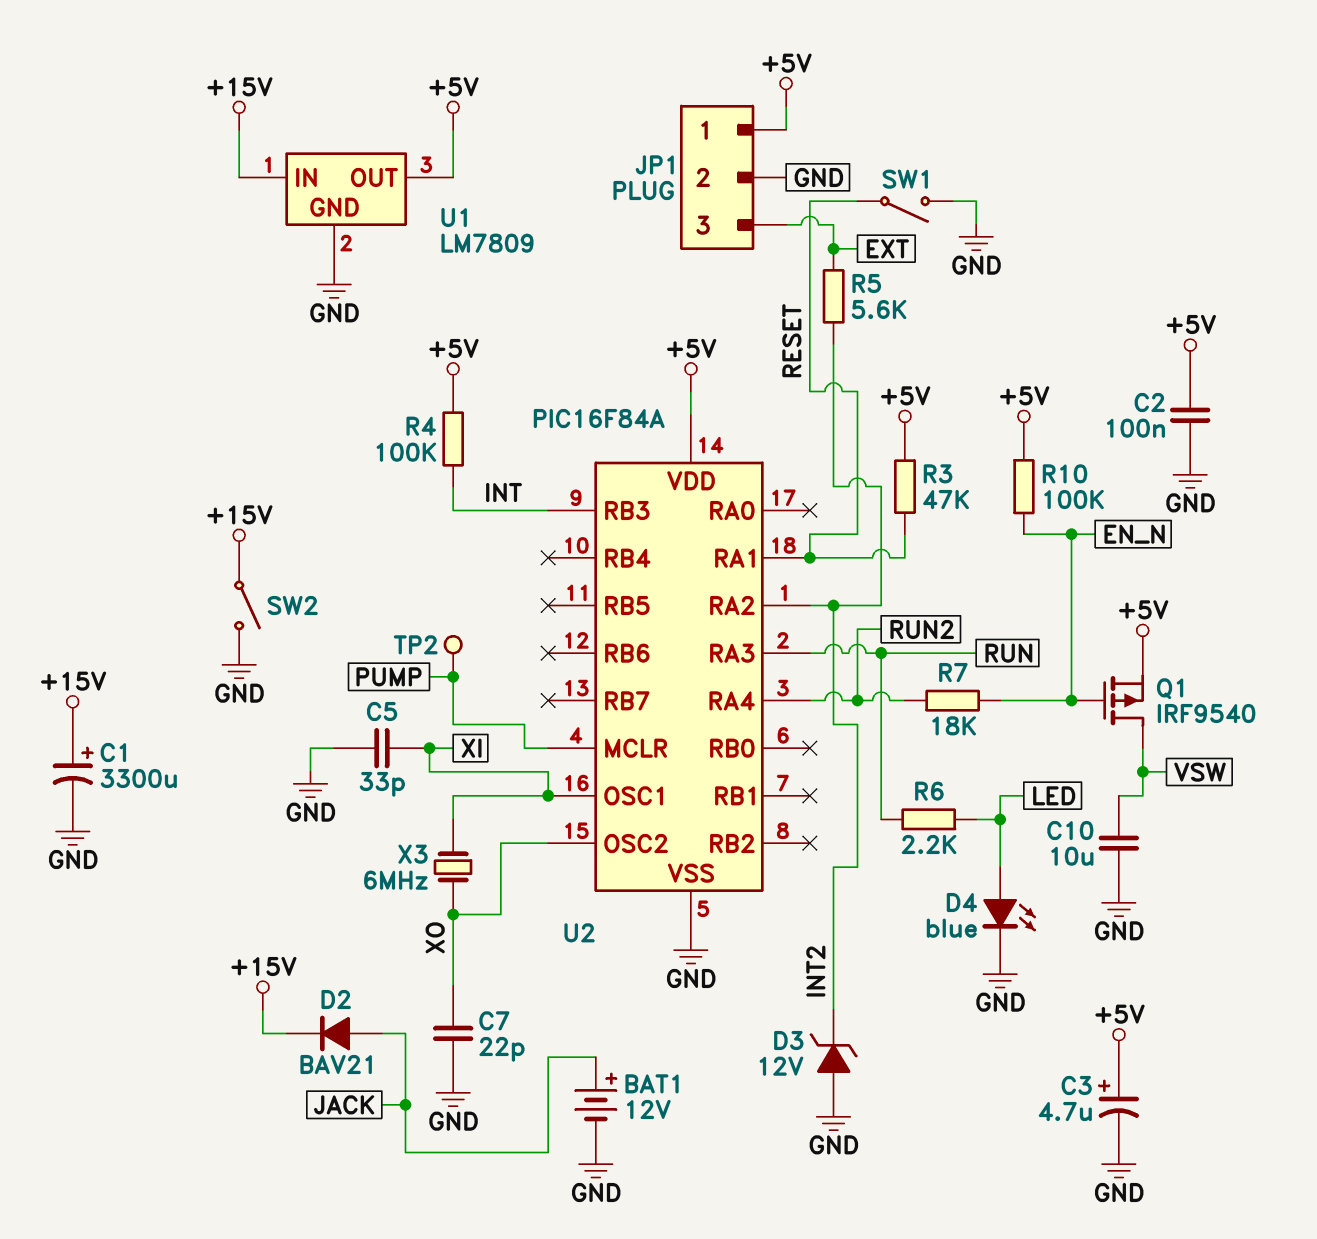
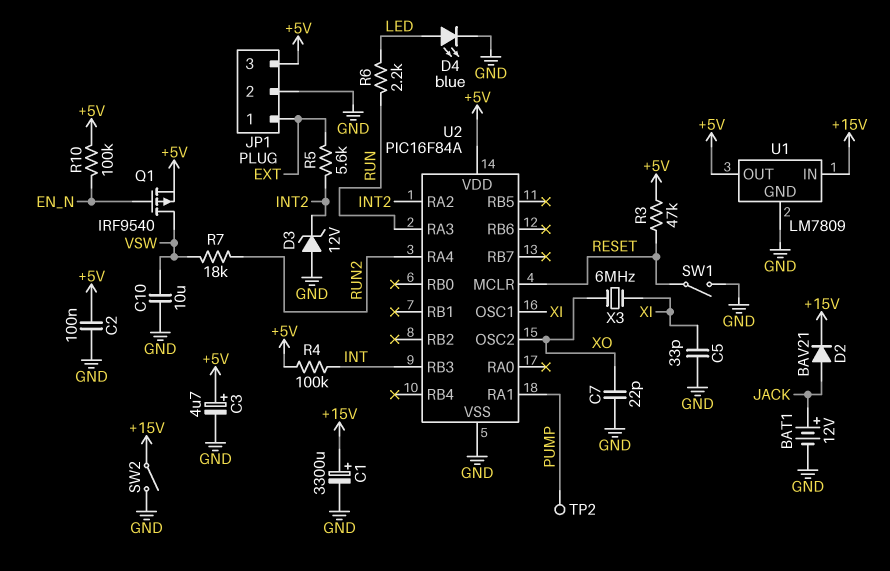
JP1 pin 1: +5V -> EXT
JP1 pin 3: EXT -> +5V
R7: 18k (EN_N, RUN2) -> 18k (RUN2, VSW)
U2 pin MCLR: PUMP -> RESET
U2 pin RA1: RESET -> PUMP

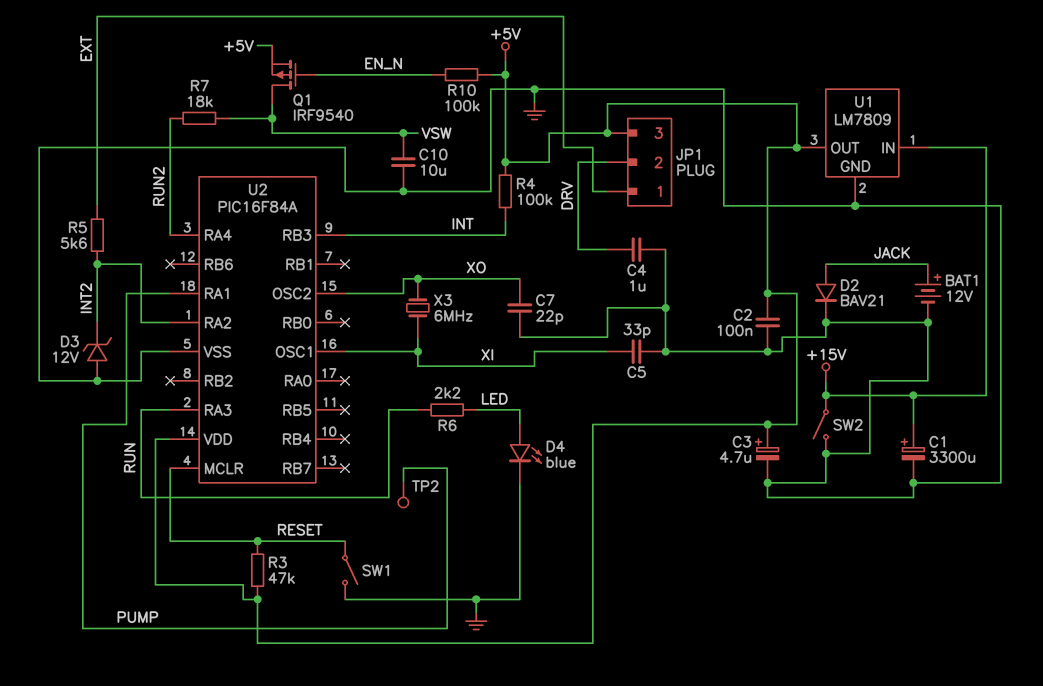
C4: none -> 1uF (DRV, GND)
D2: diode BAV21 (A JACK, K +15V) -> diode BAV21 (A JACK, K GND)
JP1 pin 2: GND -> DRV

